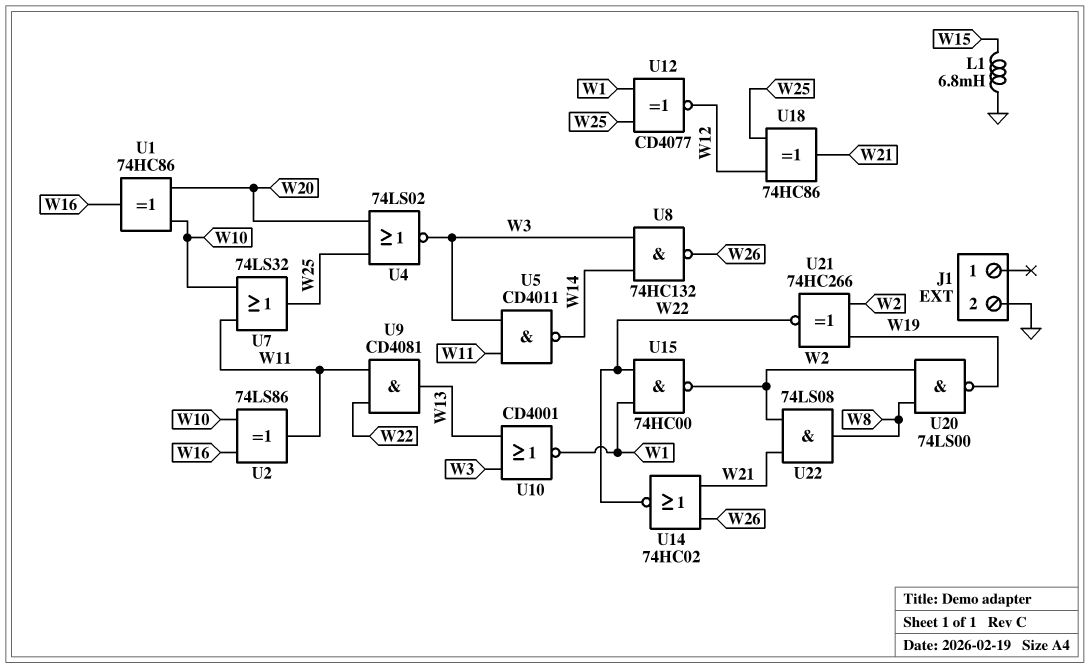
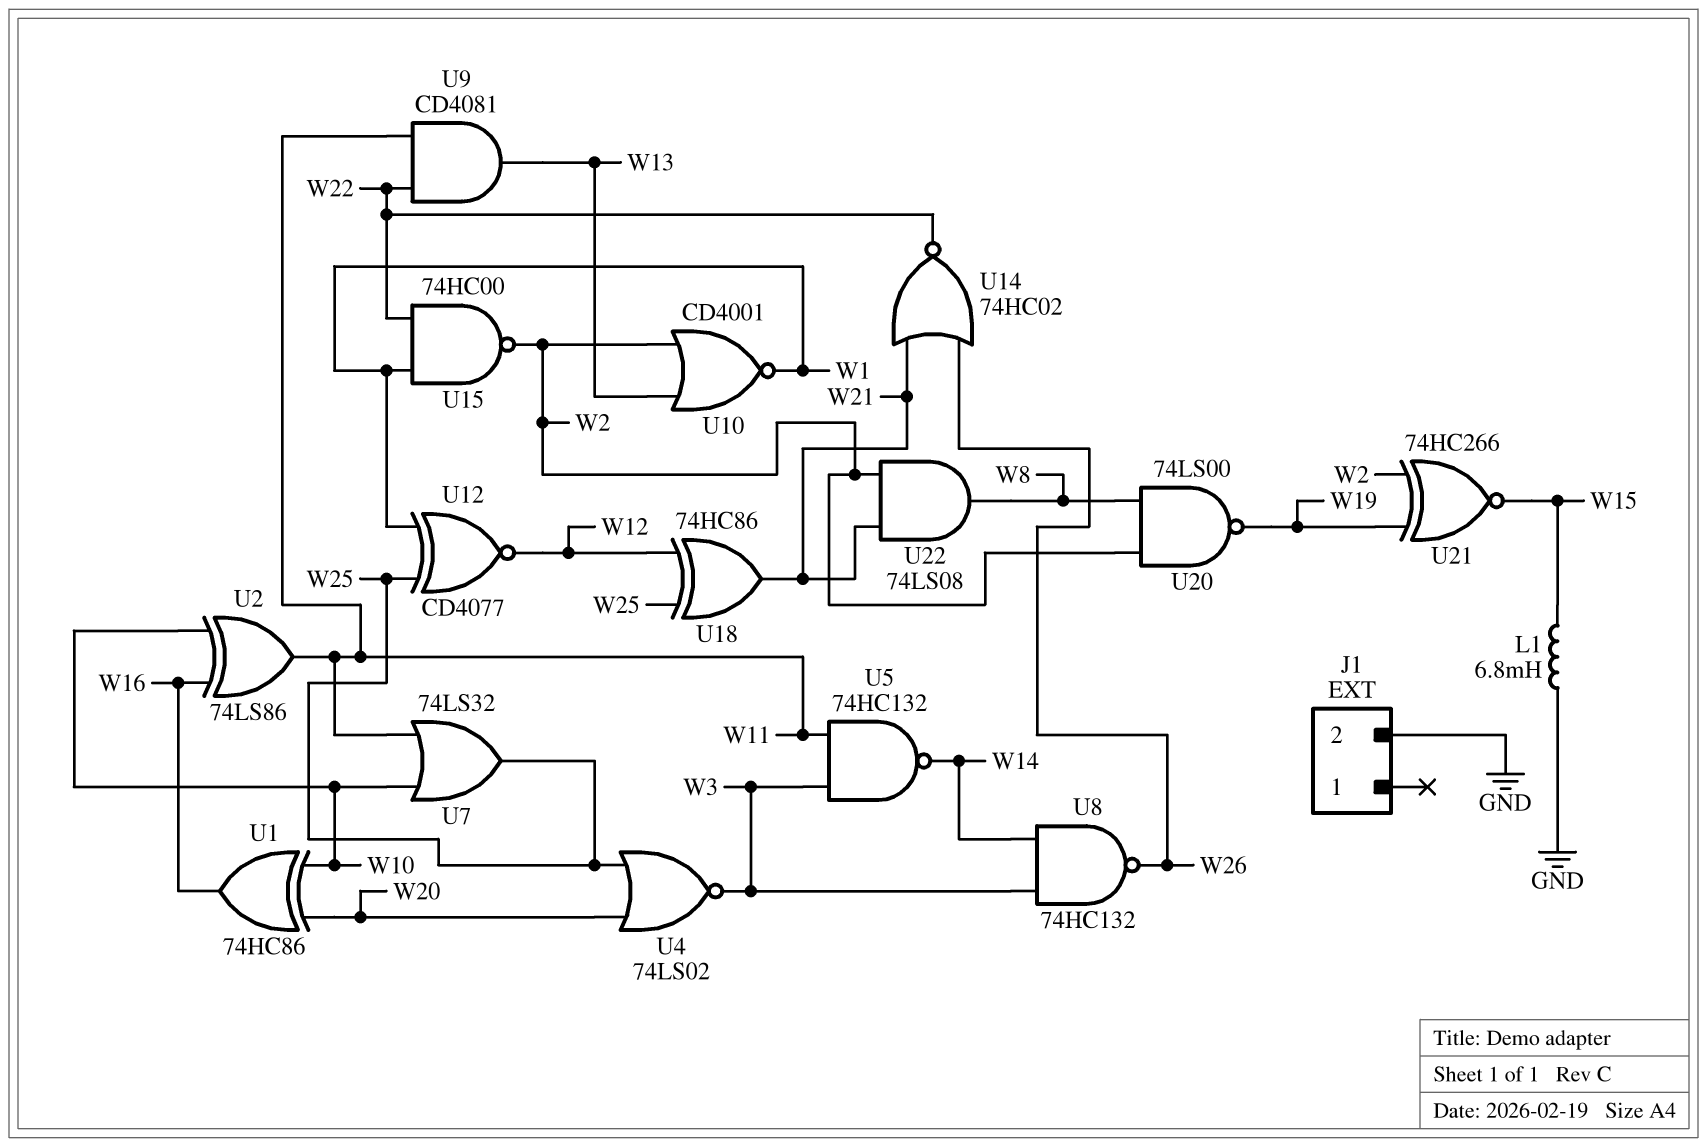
U5: NAND CD4011 (in W3, in W11, out W14) -> NAND 74HC132 (in W3, in W11, out W14)
U10: NOR CD4001 (in W3, in W13, out W1) -> NOR CD4001 (in W2, in W13, out W1)
U21: XNOR 74HC266 (in W2, in W19, out W22) -> XNOR 74HC266 (in W2, in W19, out W15)

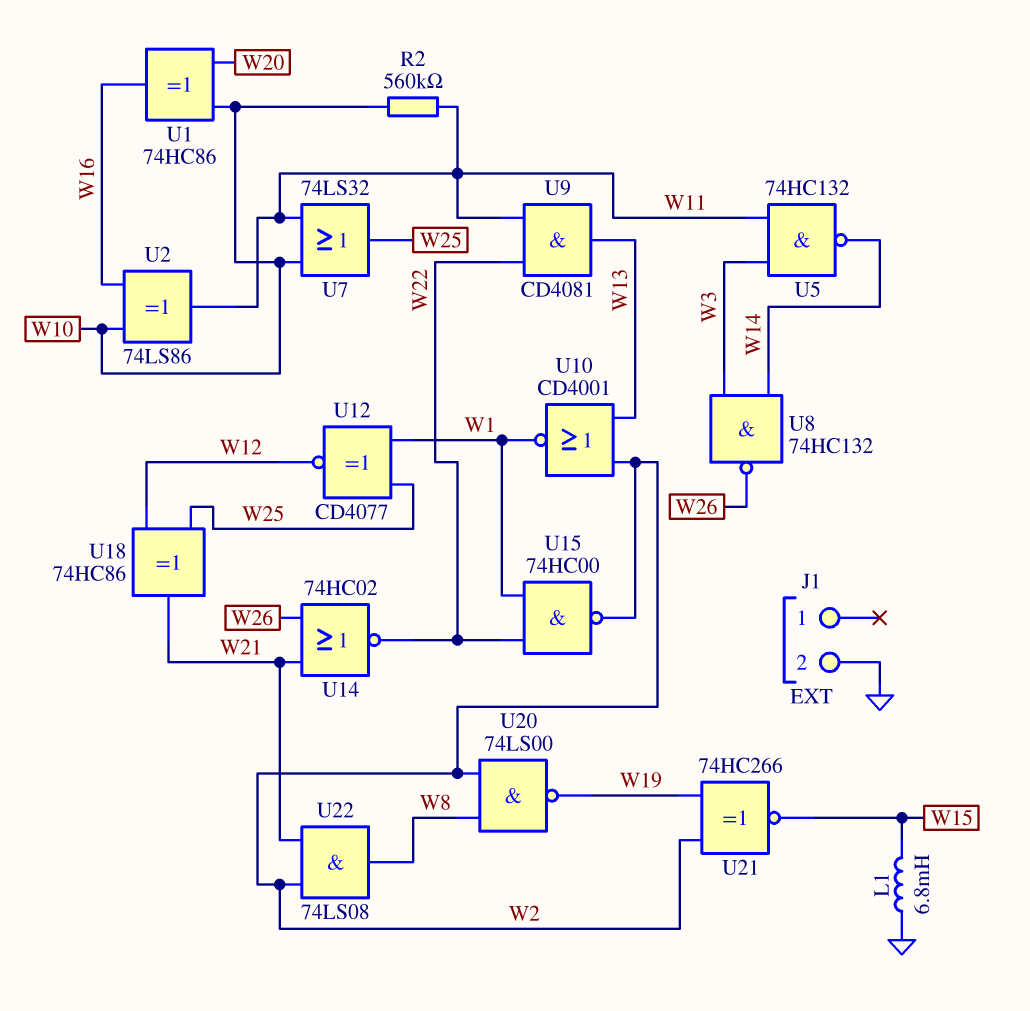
R2: none -> 560k (W10, W11)
U4: NOR 74LS02 (in W20, in W25, out W3) -> none

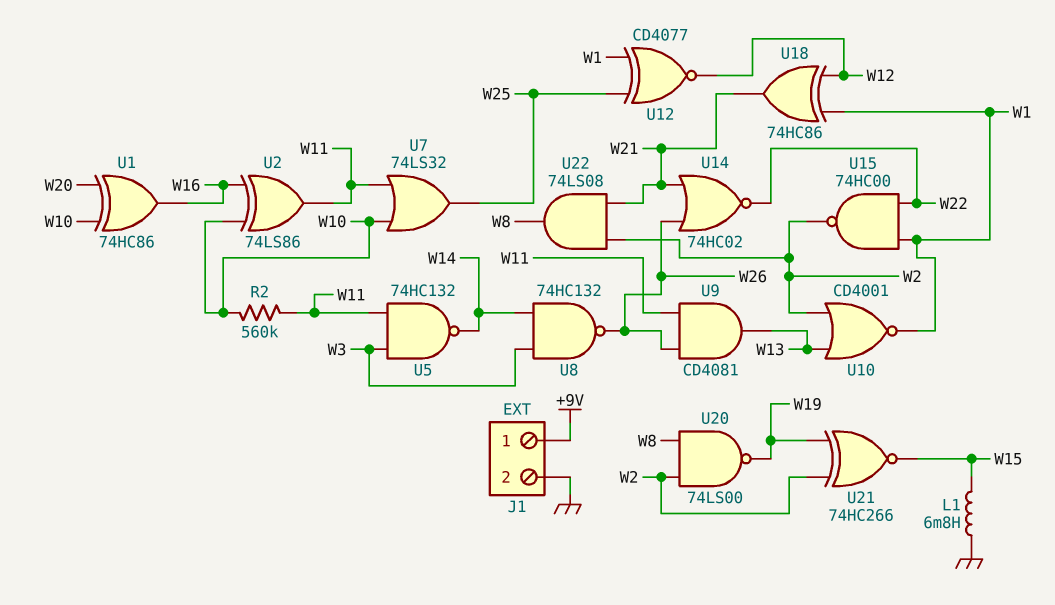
J1 pin 1: none -> +9V
U9: AND CD4081 (in W11, in W22, out W13) -> AND CD4081 (in W11, in W26, out W13)
U18: XOR 74HC86 (in W12, in W25, out W21) -> XOR 74HC86 (in W1, in W12, out W21)

